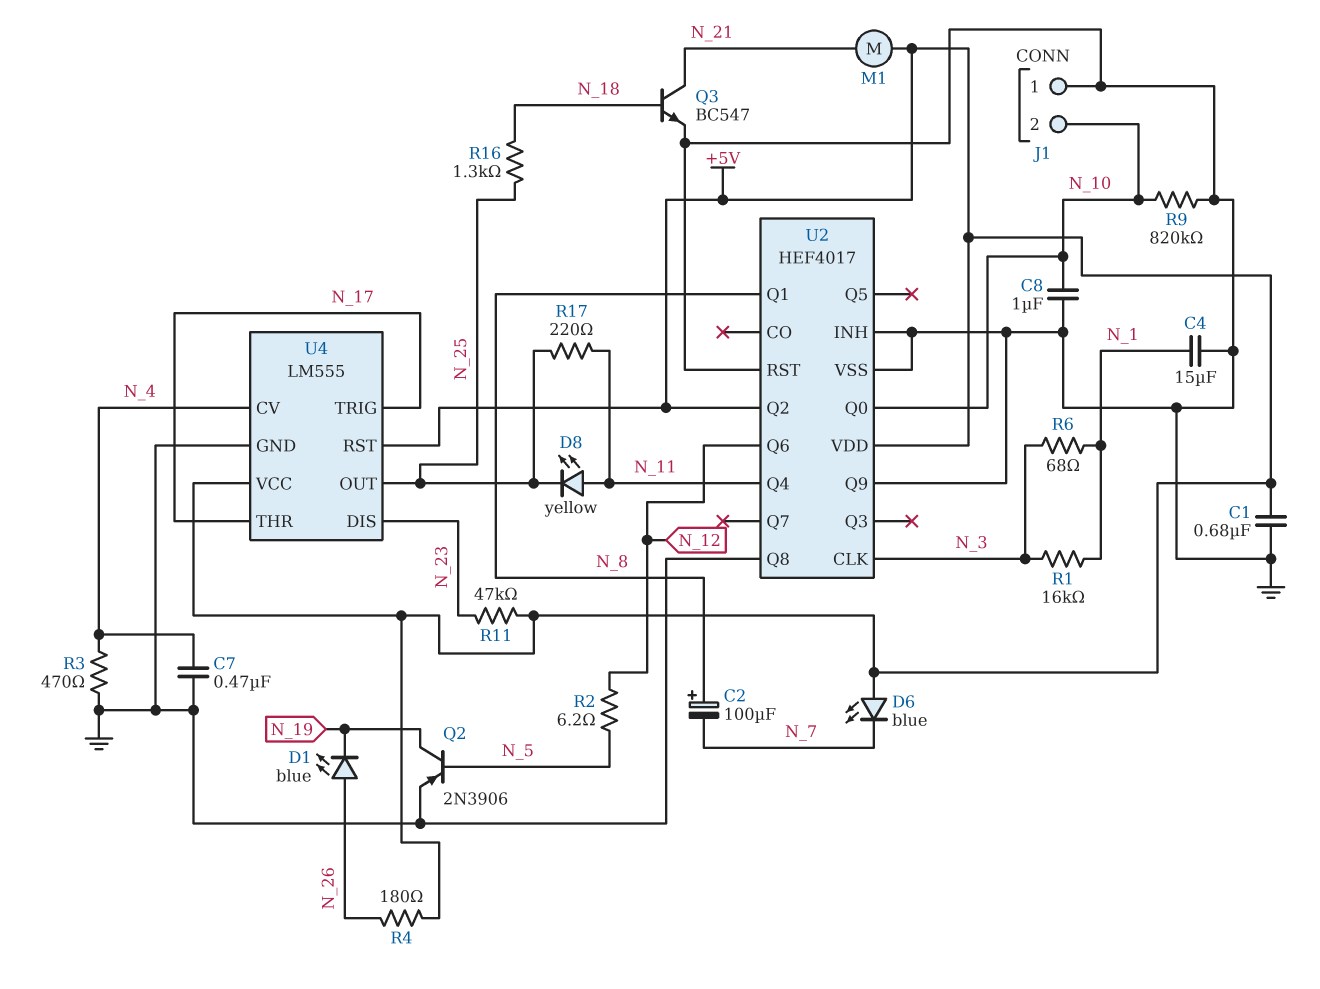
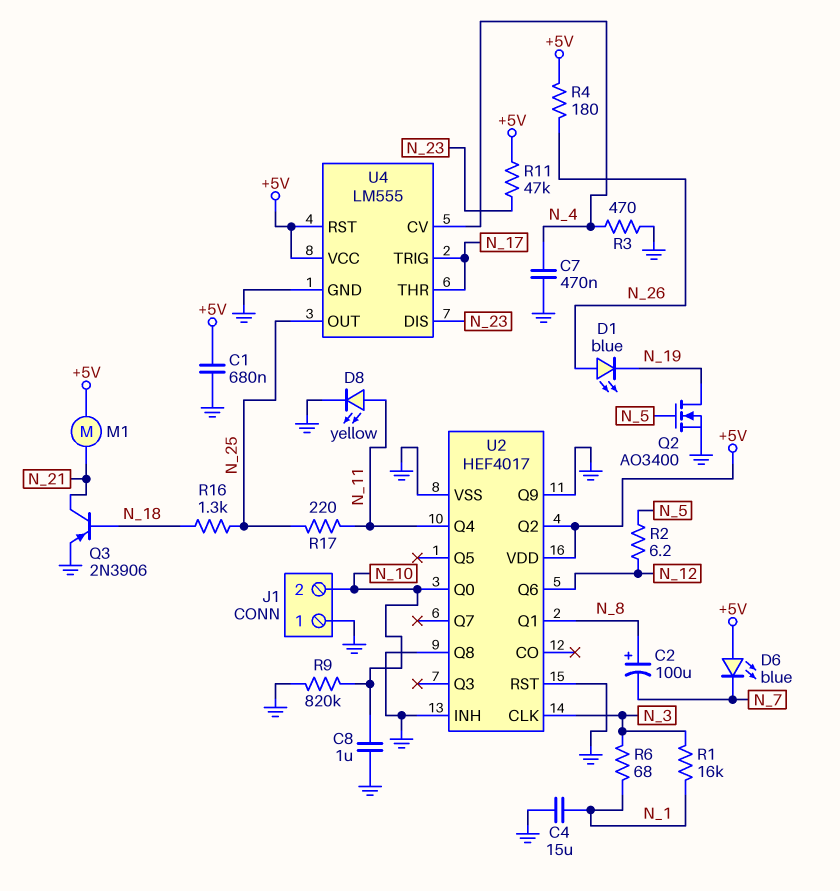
D8: LED yellow (A N_11, K N_25) -> LED yellow (A N_11, K GND)
Q2: PNP 2N3906 (B N_5, C N_19, E GND) -> NMOS AO3400 (G N_5, D N_19, S GND)
Q3: NPN BC547 (B N_18, C N_21, E GND) -> PNP 2N3906 (B N_18, C N_21, E GND)

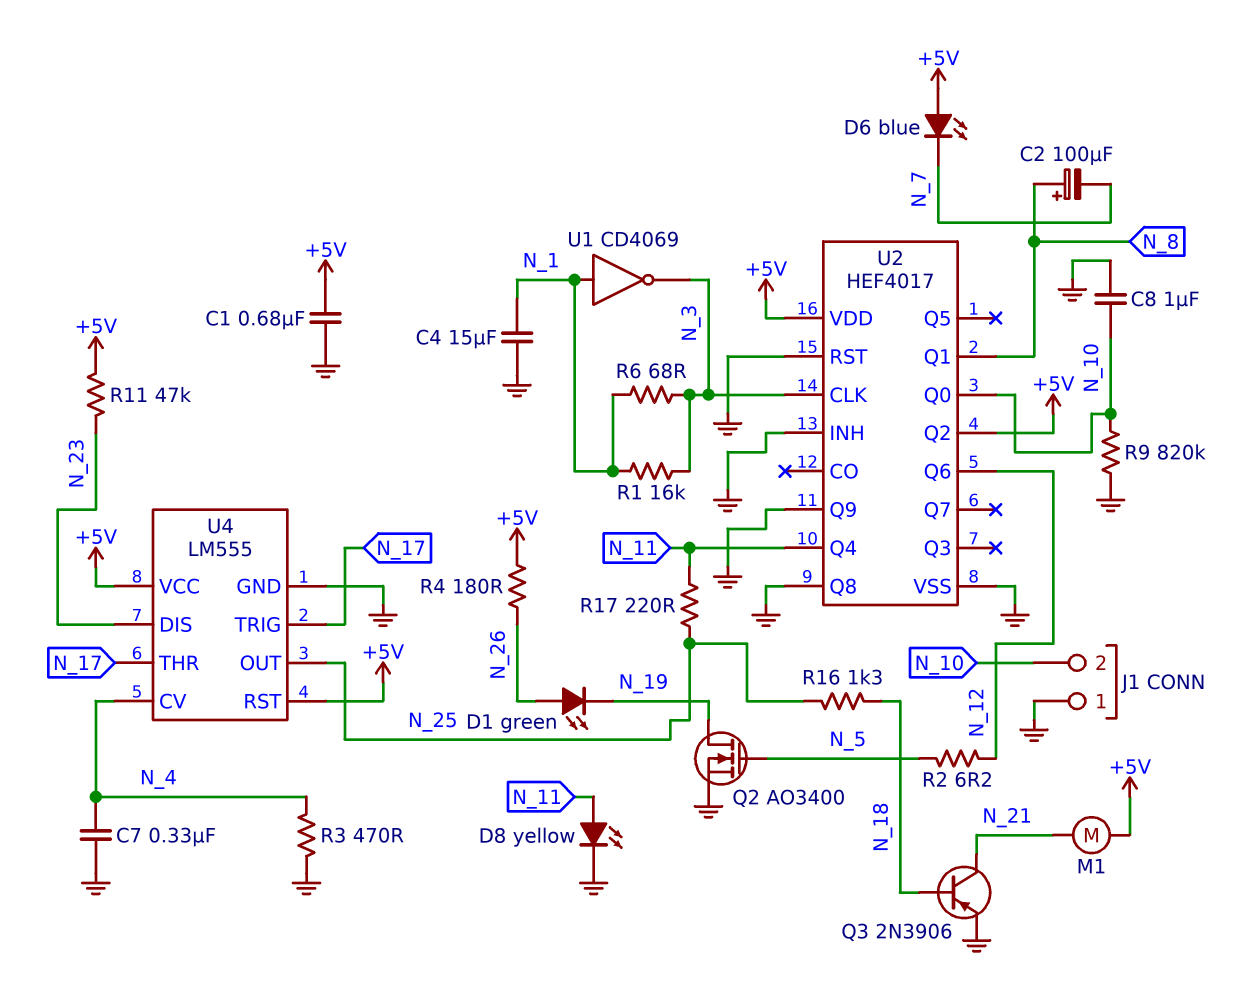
C7: 470nF (GND, N_4) -> 330nF (GND, N_4)
D1: LED blue (A N_26, K N_19) -> LED green (A N_26, K N_19)
U1: none -> NOT CD4069 (in N_1, out N_3)

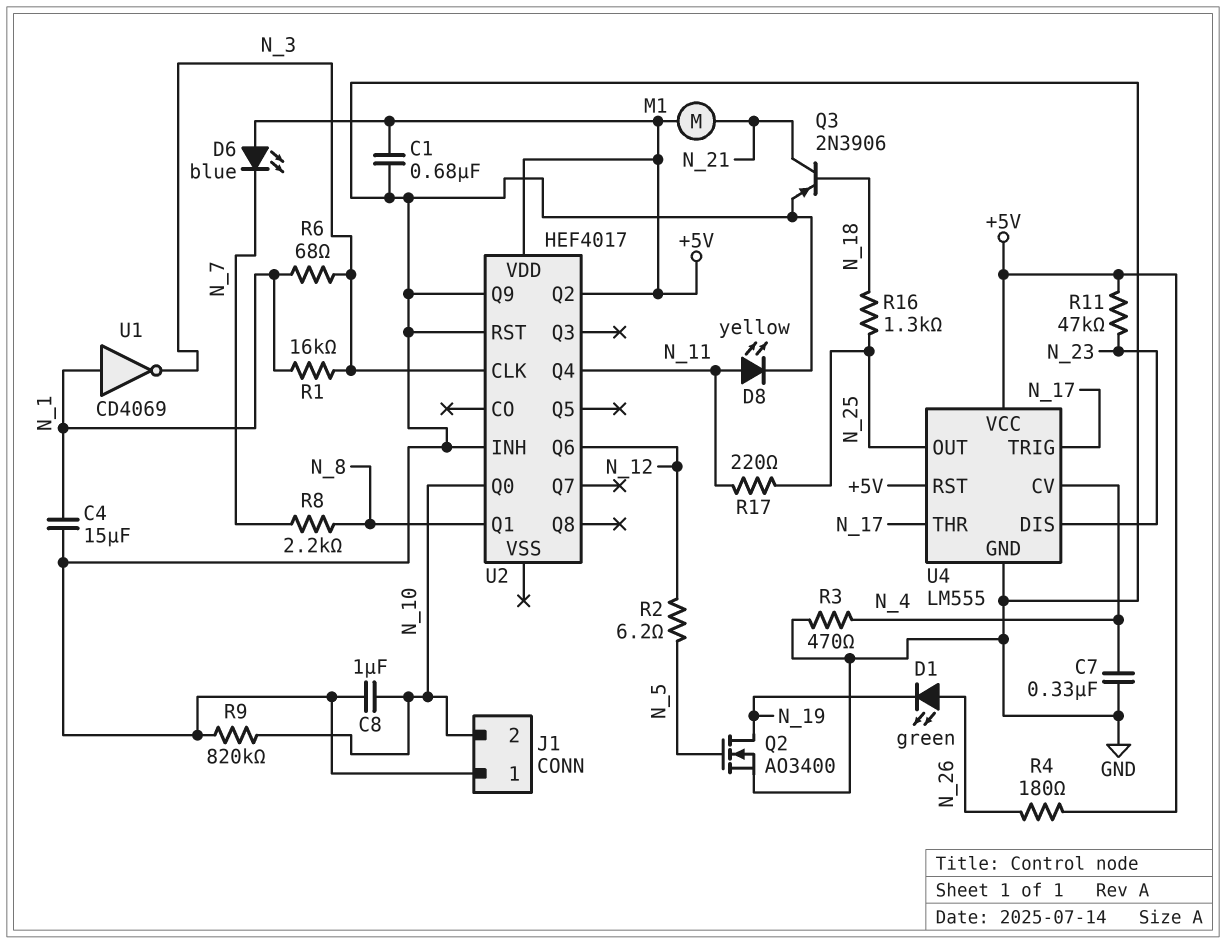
C2: 100uF (plus N_8, minus N_7) -> none
R8: none -> 2.2k (N_7, N_8)
U2 pin Q8: GND -> none
U2 pin VSS: GND -> none

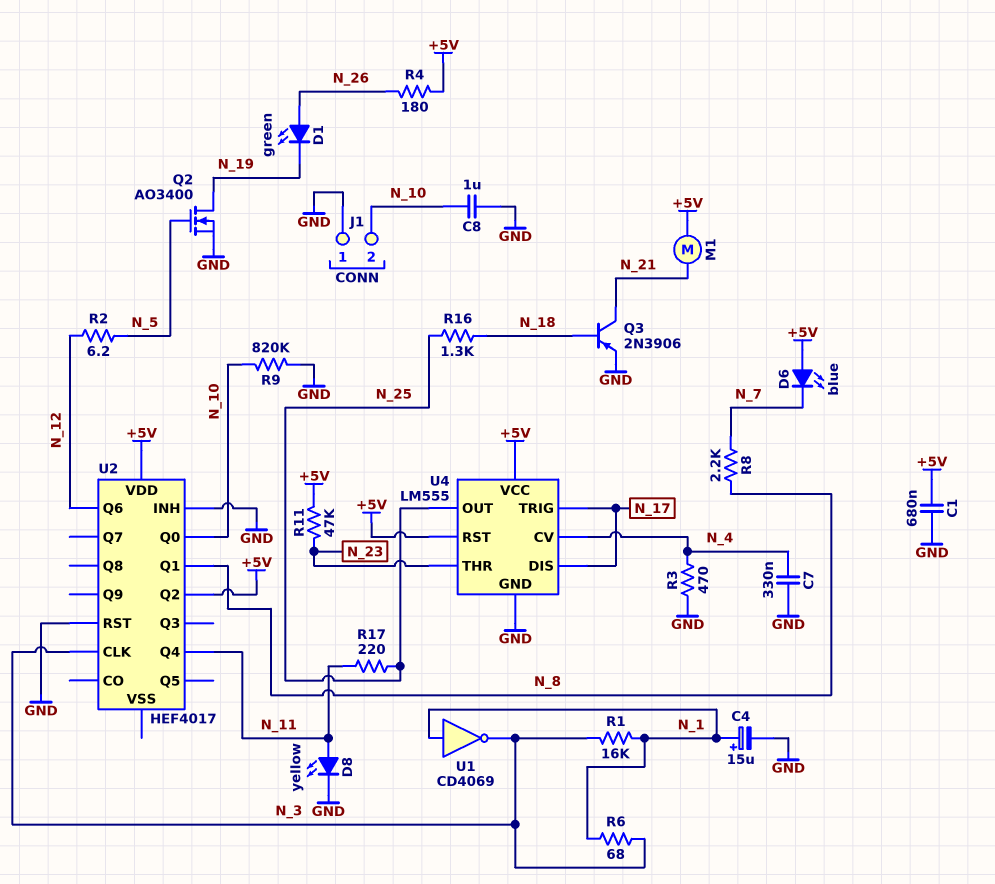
C4: 15uF (GND, N_1) -> 15uF (plus N_1, minus GND)
U2 pin Q9: GND -> none
U4 pin DIS: N_23 -> N_17
U4 pin THR: N_17 -> N_23

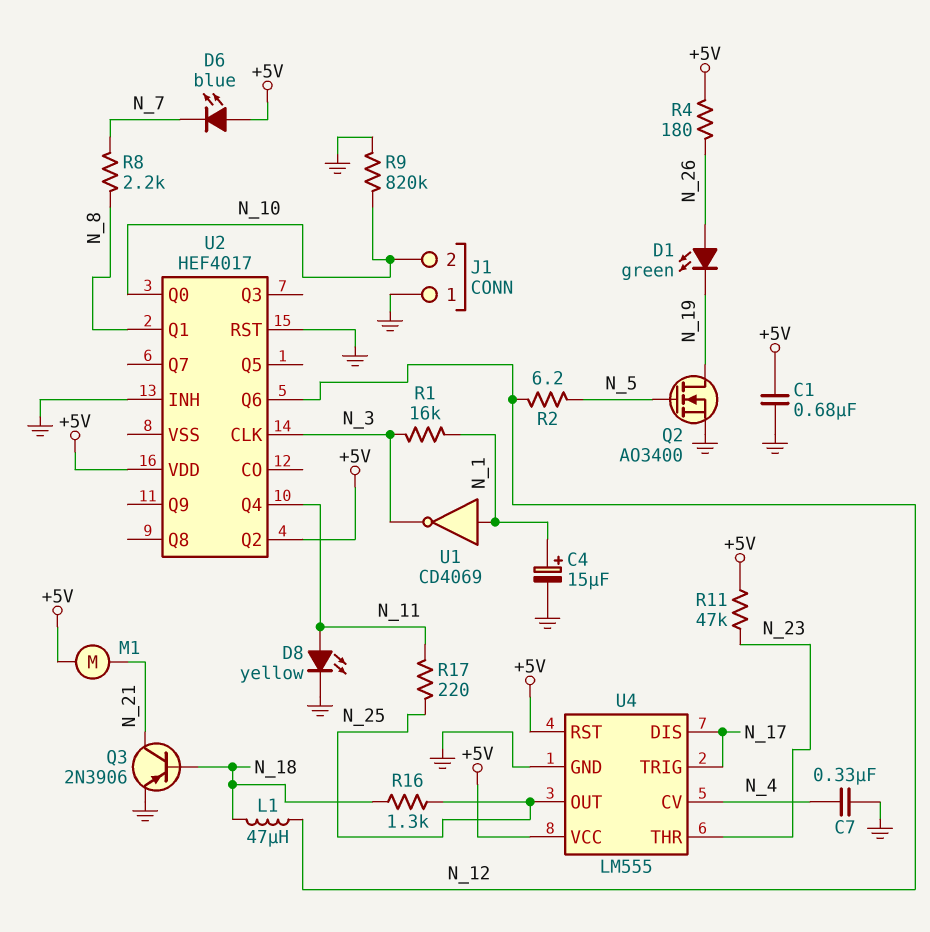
C8: 1uF (GND, N_10) -> none
L1: none -> 47uH (N_12, N_18)
R3: 470 (GND, N_4) -> none
R6: 68 (N_1, N_3) -> none

